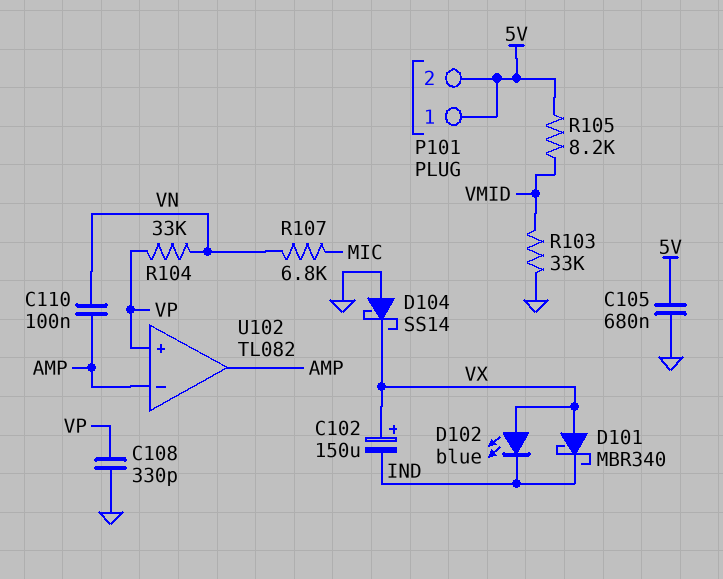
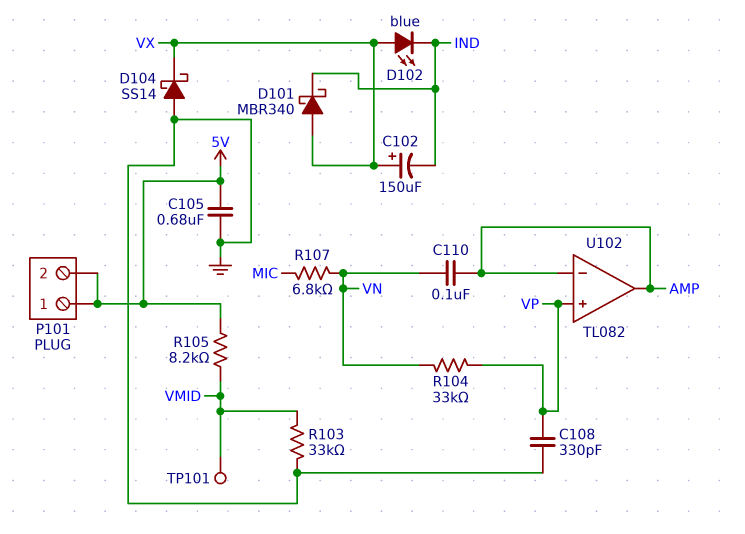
TP101: none -> test point (VMID)

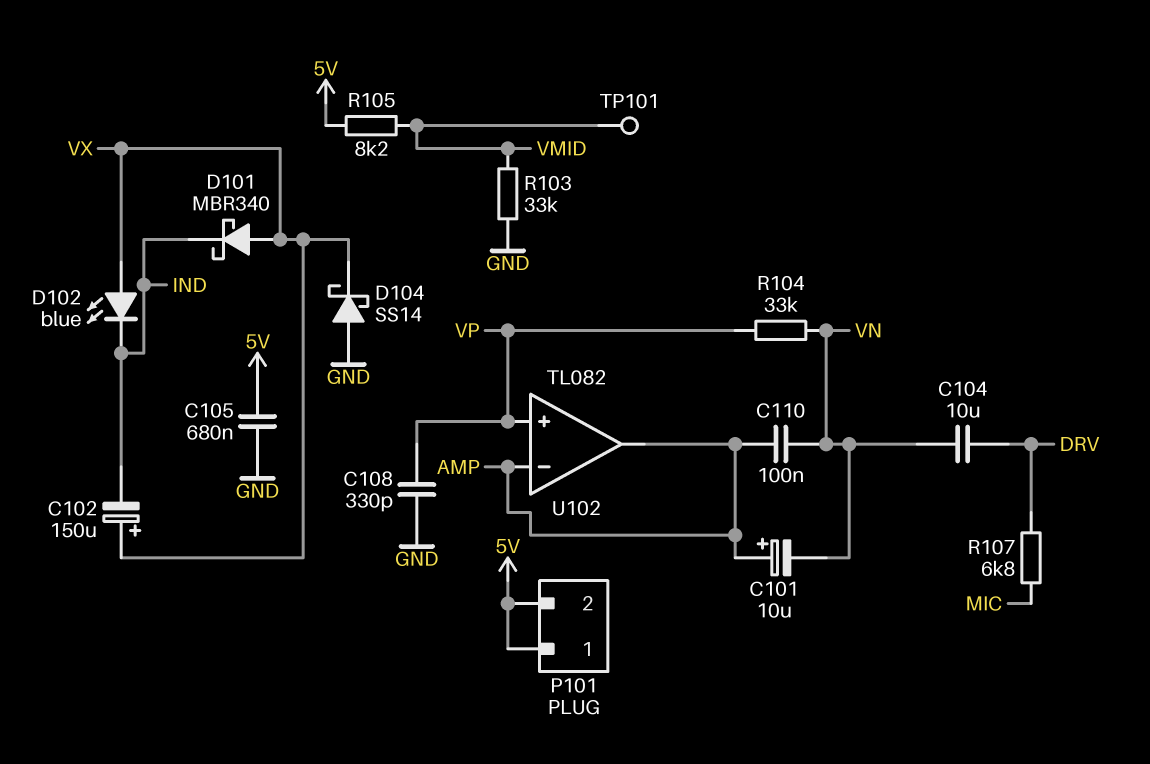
C101: none -> 10uF (plus AMP, minus VN)
C104: none -> 10uF (DRV, VN)
R107: 6.8k (MIC, VN) -> 6.8k (DRV, MIC)

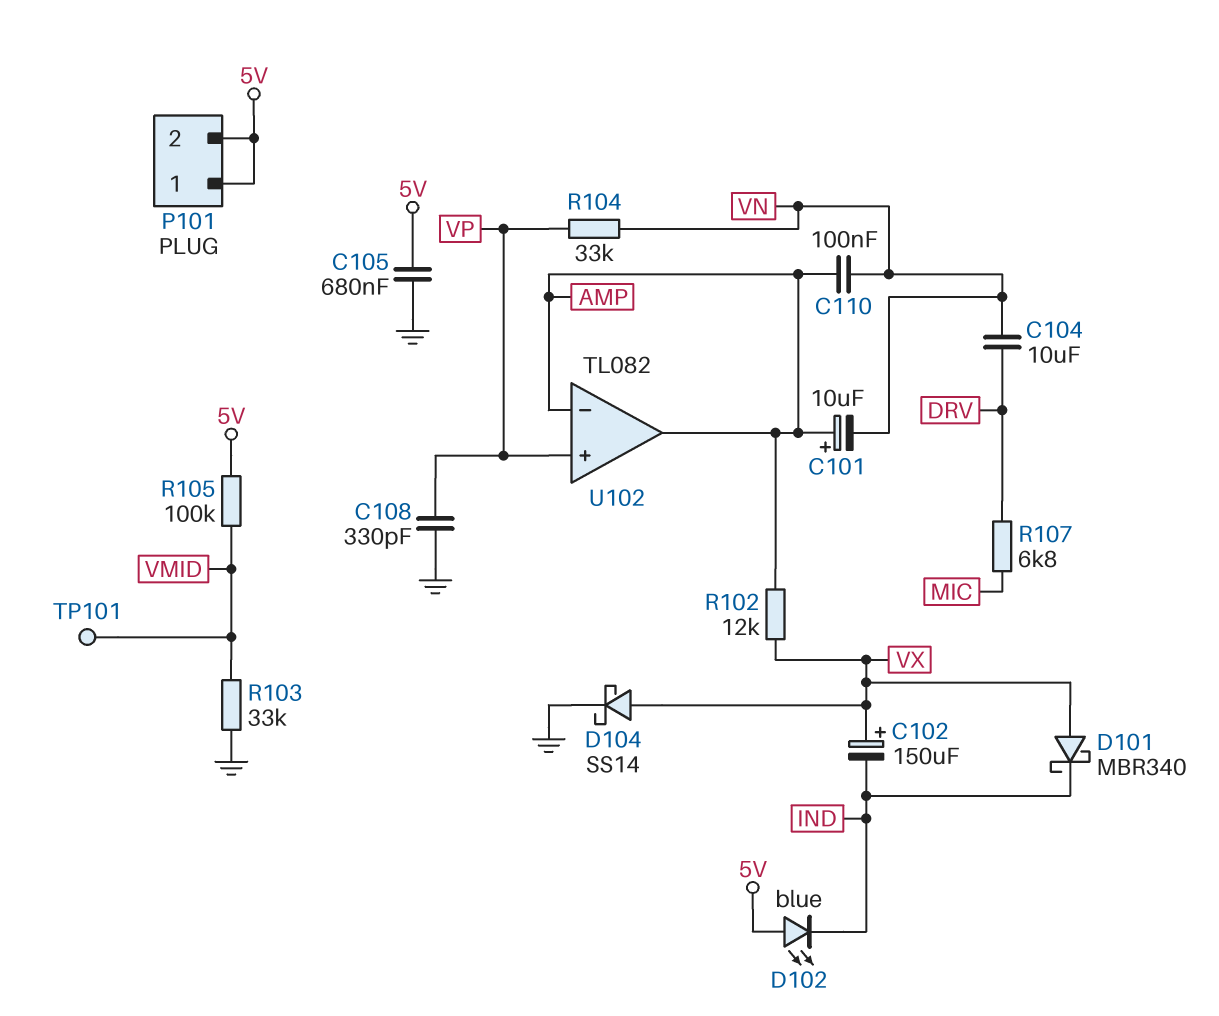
D102: LED blue (A VX, K IND) -> LED blue (A 5V, K IND)
D104: schottky SS14 (A GND, K VX) -> schottky SS14 (A VX, K GND)
R102: none -> 12k (AMP, VX)
R105: 8.2k (5V, VMID) -> 100k (5V, VMID)

